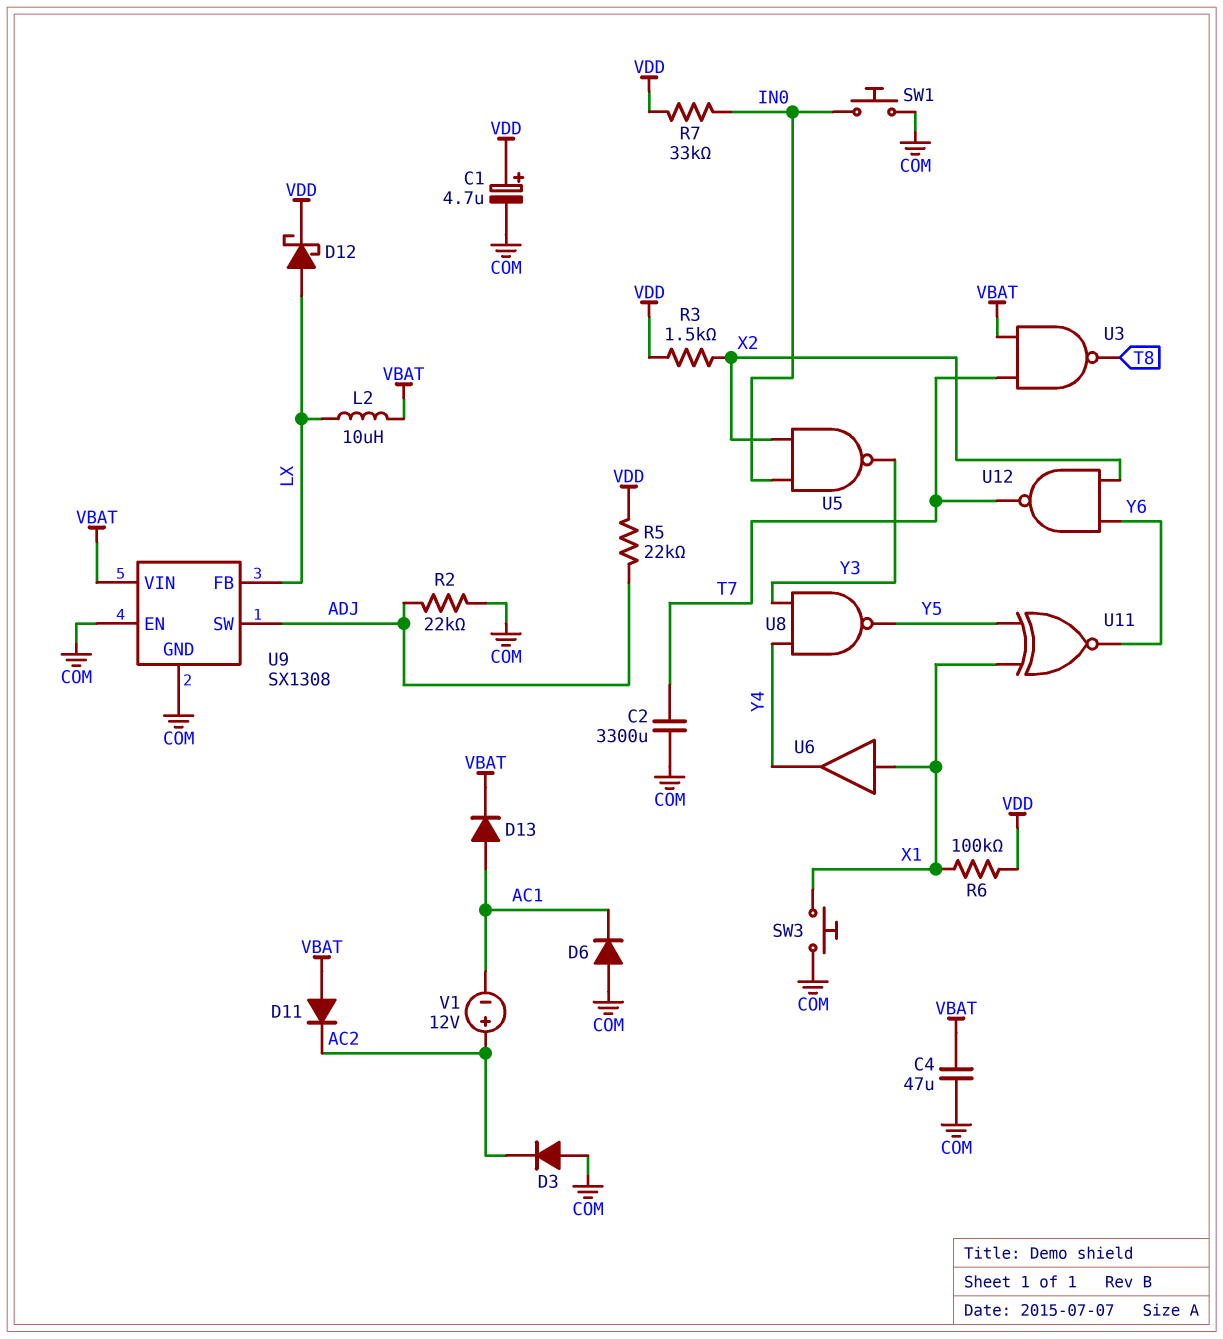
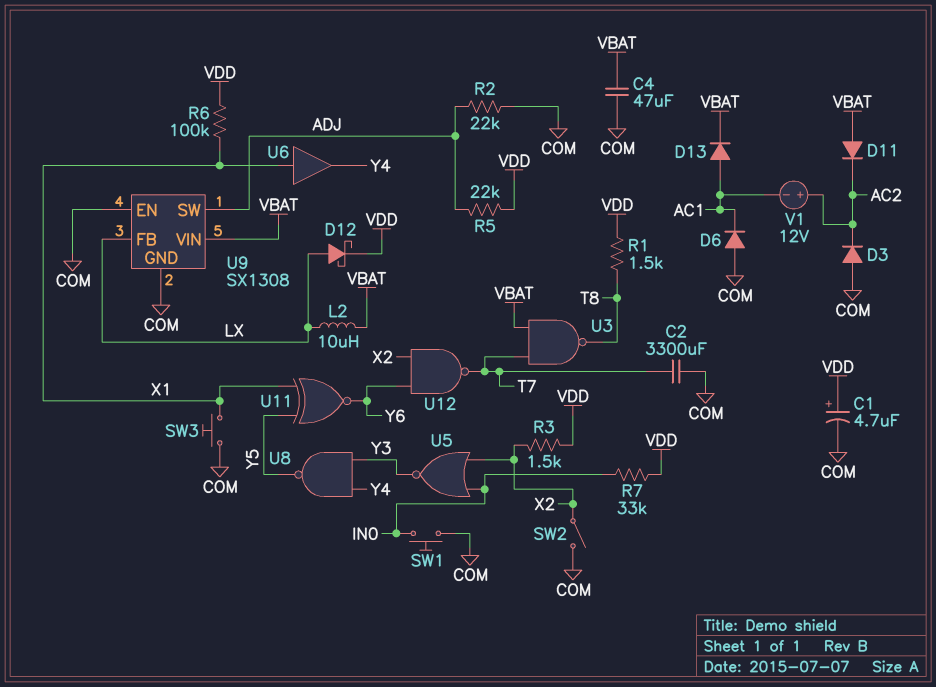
R1: none -> 1.5k (T8, VDD)
SW2: none -> switch (COM, X2)
U5: NAND (in IN0, in X2, out Y3) -> NOR (in IN0, in X2, out Y3)

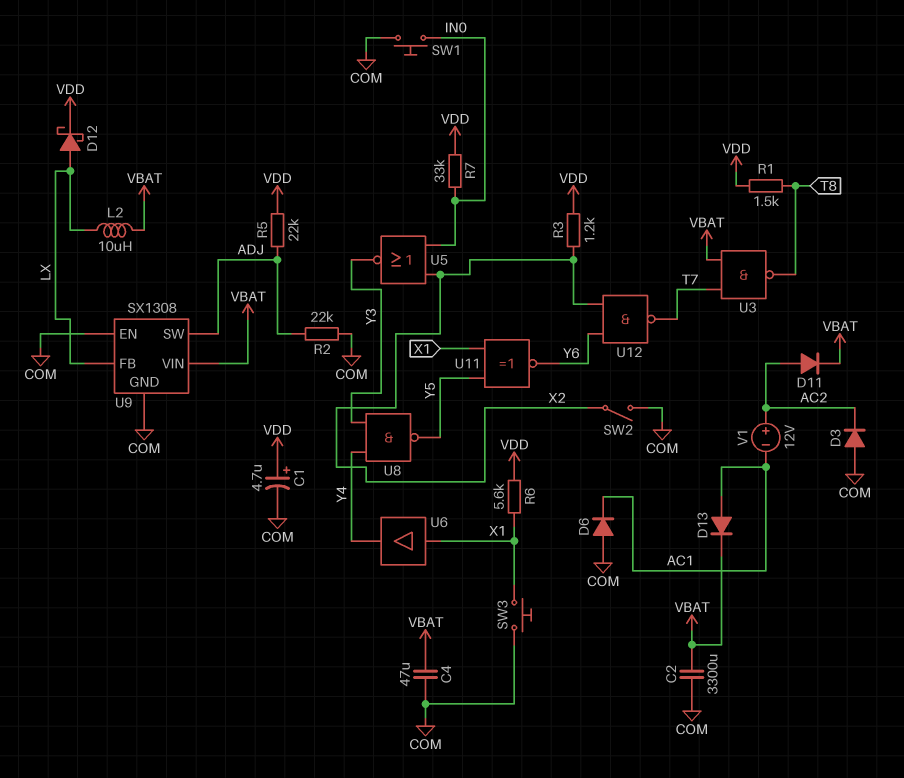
C2: 3300uF (COM, T7) -> 3300uF (COM, VBAT)
D11: diode (A VBAT, K AC2) -> diode (A AC2, K VBAT)
R3: 1.5k (VDD, X2) -> 1.2k (VDD, X2)
R6: 100k (VDD, X1) -> 5.6k (VDD, X1)

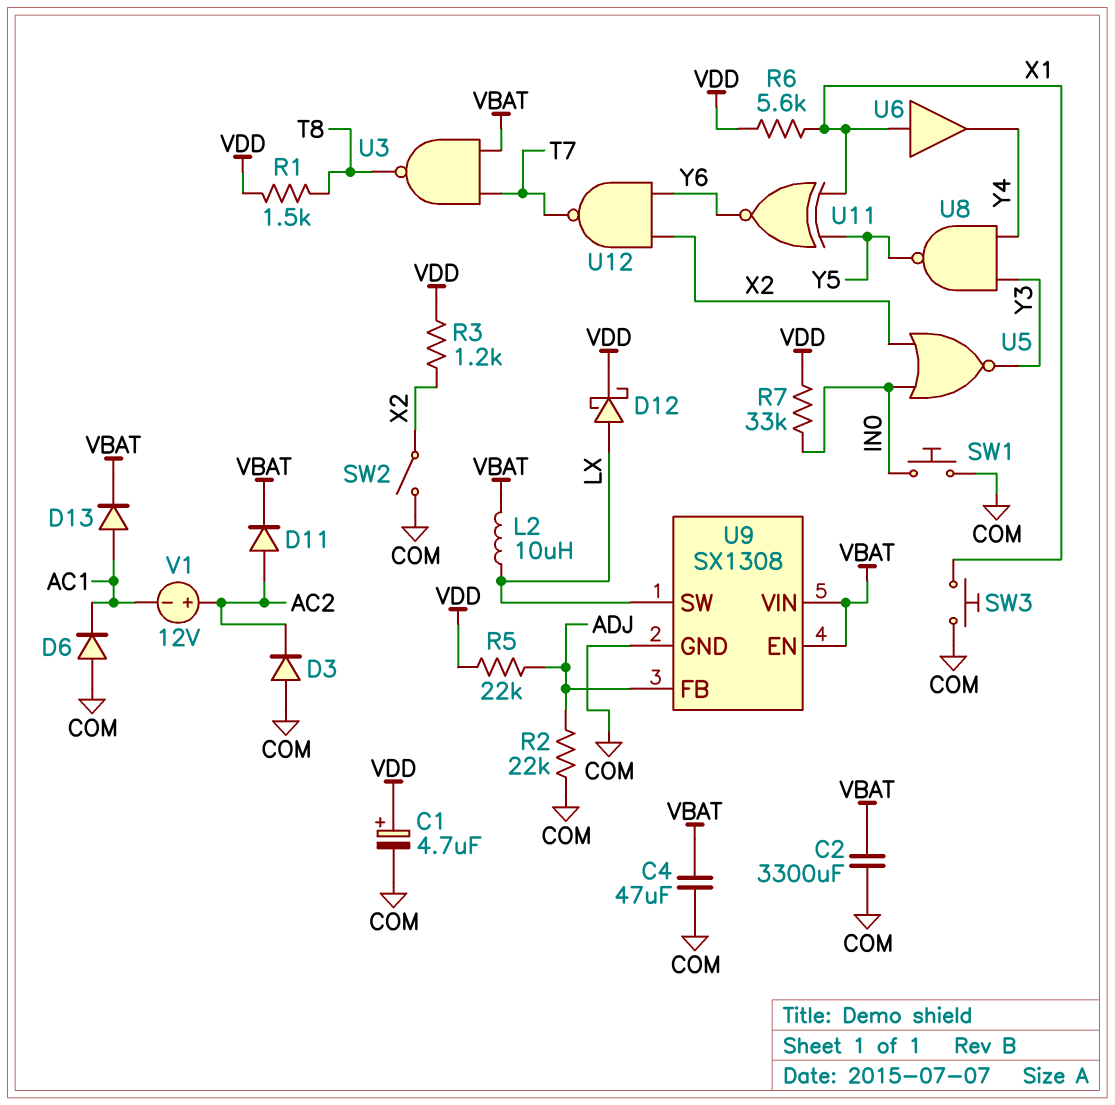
U9 pin EN: COM -> VBAT
U9 pin FB: LX -> ADJ
U9 pin SW: ADJ -> LX

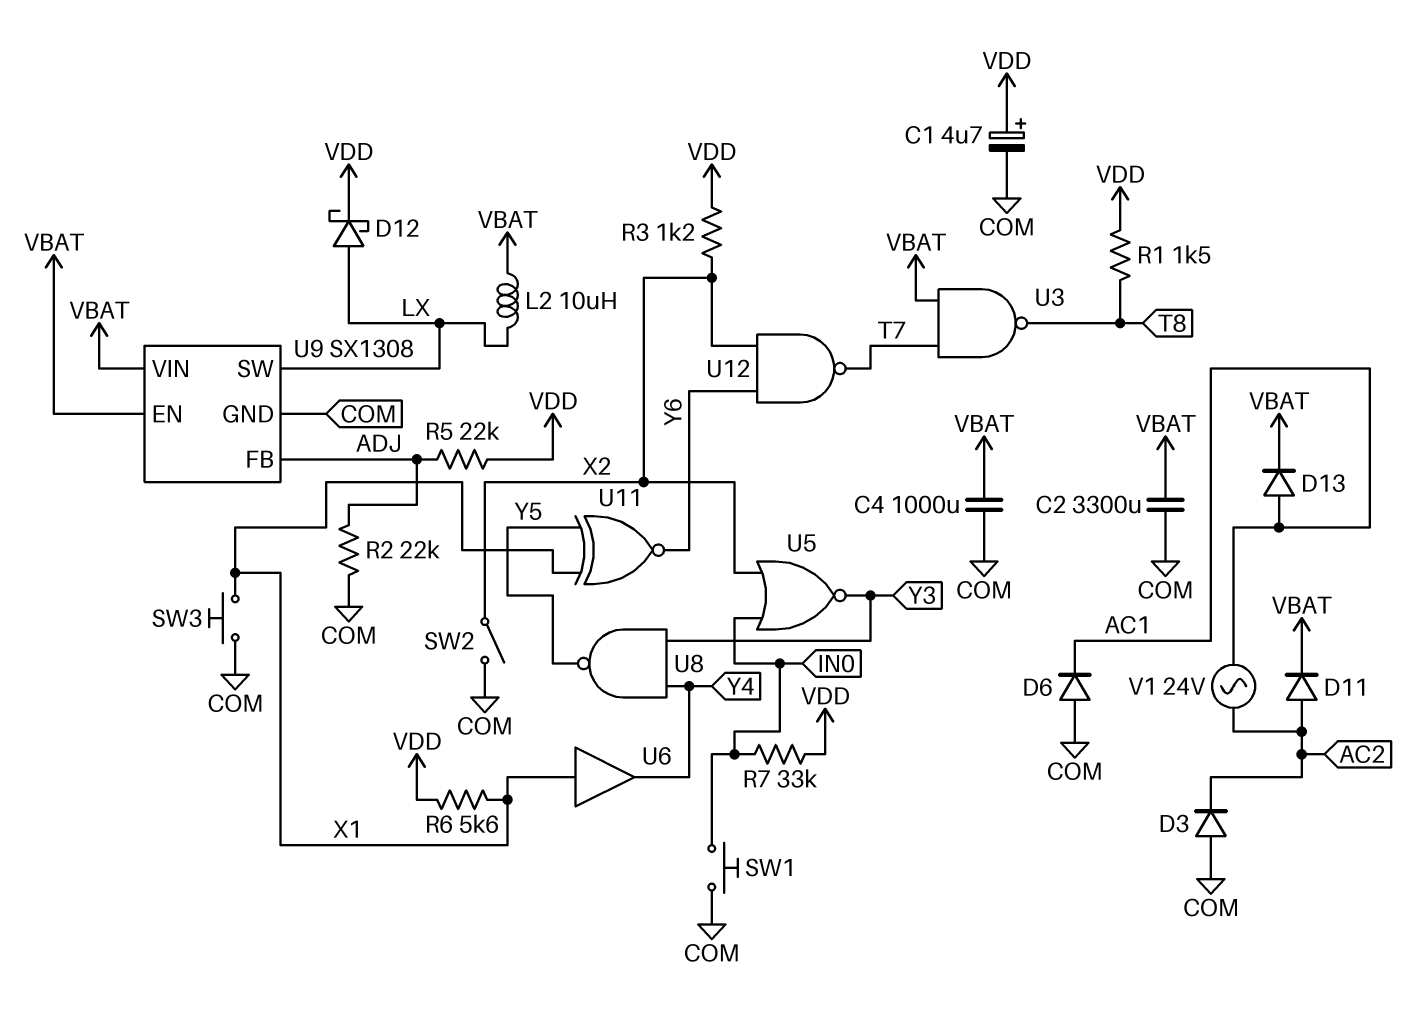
C4: 47uF (COM, VBAT) -> 1000uF (COM, VBAT)
V1: 12V (plus AC2, minus AC1) -> AC 24V (AC1, AC2)

